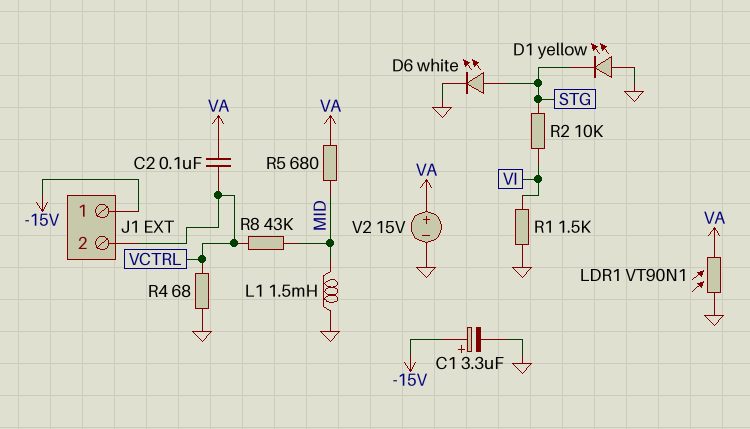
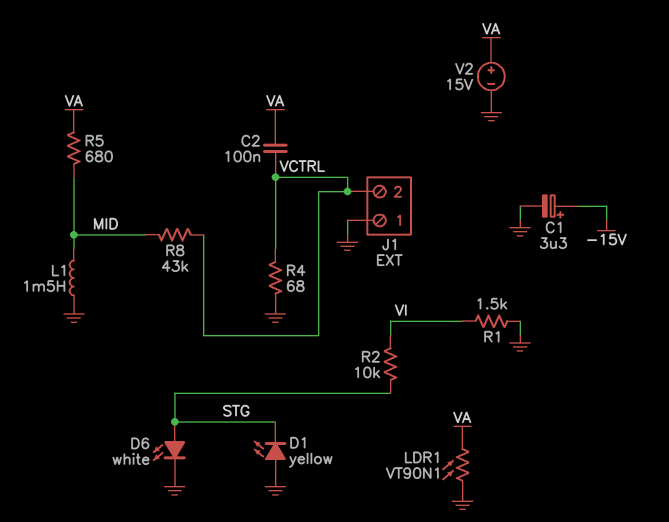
J1 pin 1: -15V -> GND

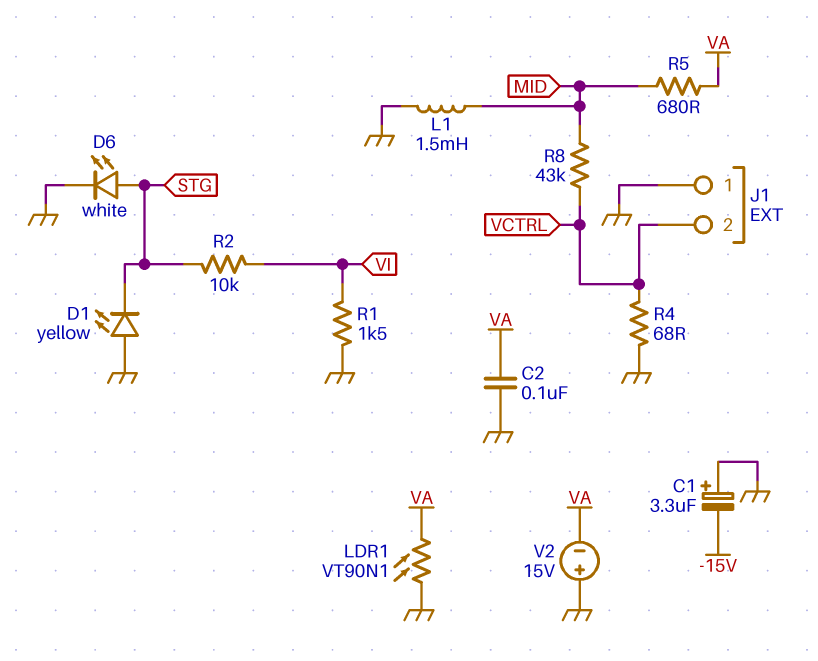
C1: 3.3uF (plus -15V, minus GND) -> 3.3uF (plus GND, minus -15V)
C2: 100nF (VA, VCTRL) -> 100nF (GND, VA)
V2: 15V (plus VA, minus GND) -> 15V (plus GND, minus VA)

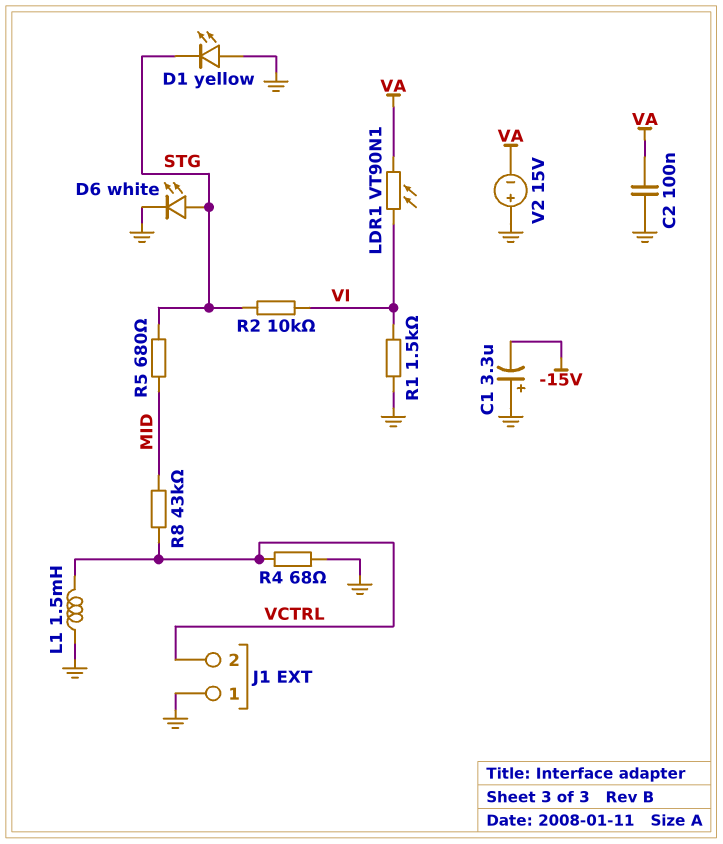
L1: 1.5mH (GND, MID) -> 1.5mH (GND, VCTRL)
LDR1: VT90N1 (GND, VA) -> VT90N1 (VA, VI)
R5: 680 (MID, VA) -> 680 (MID, STG)

